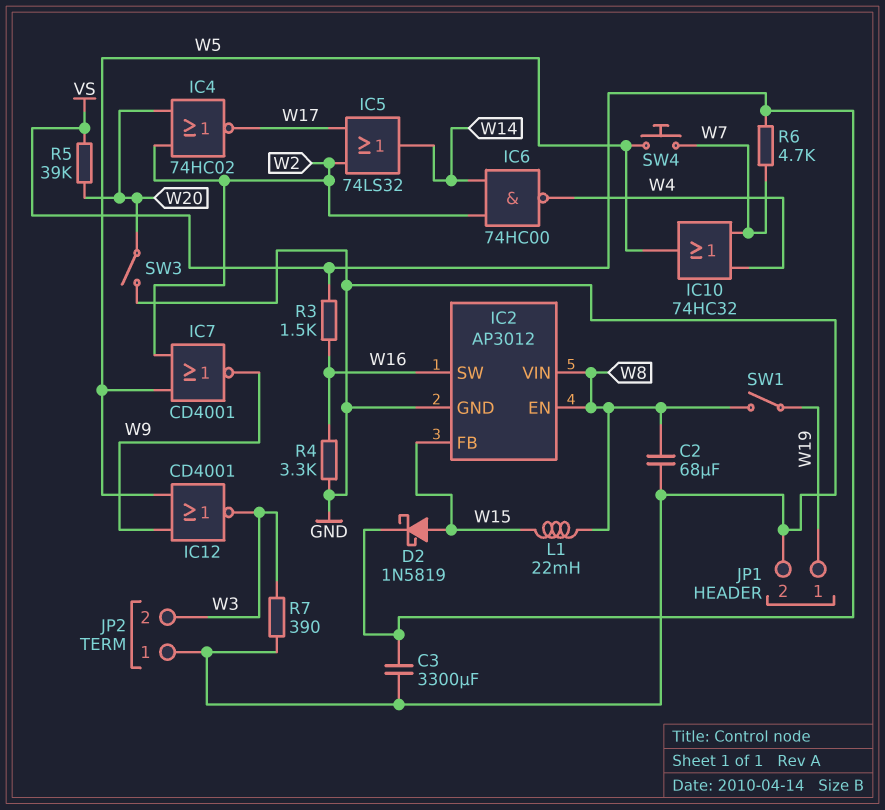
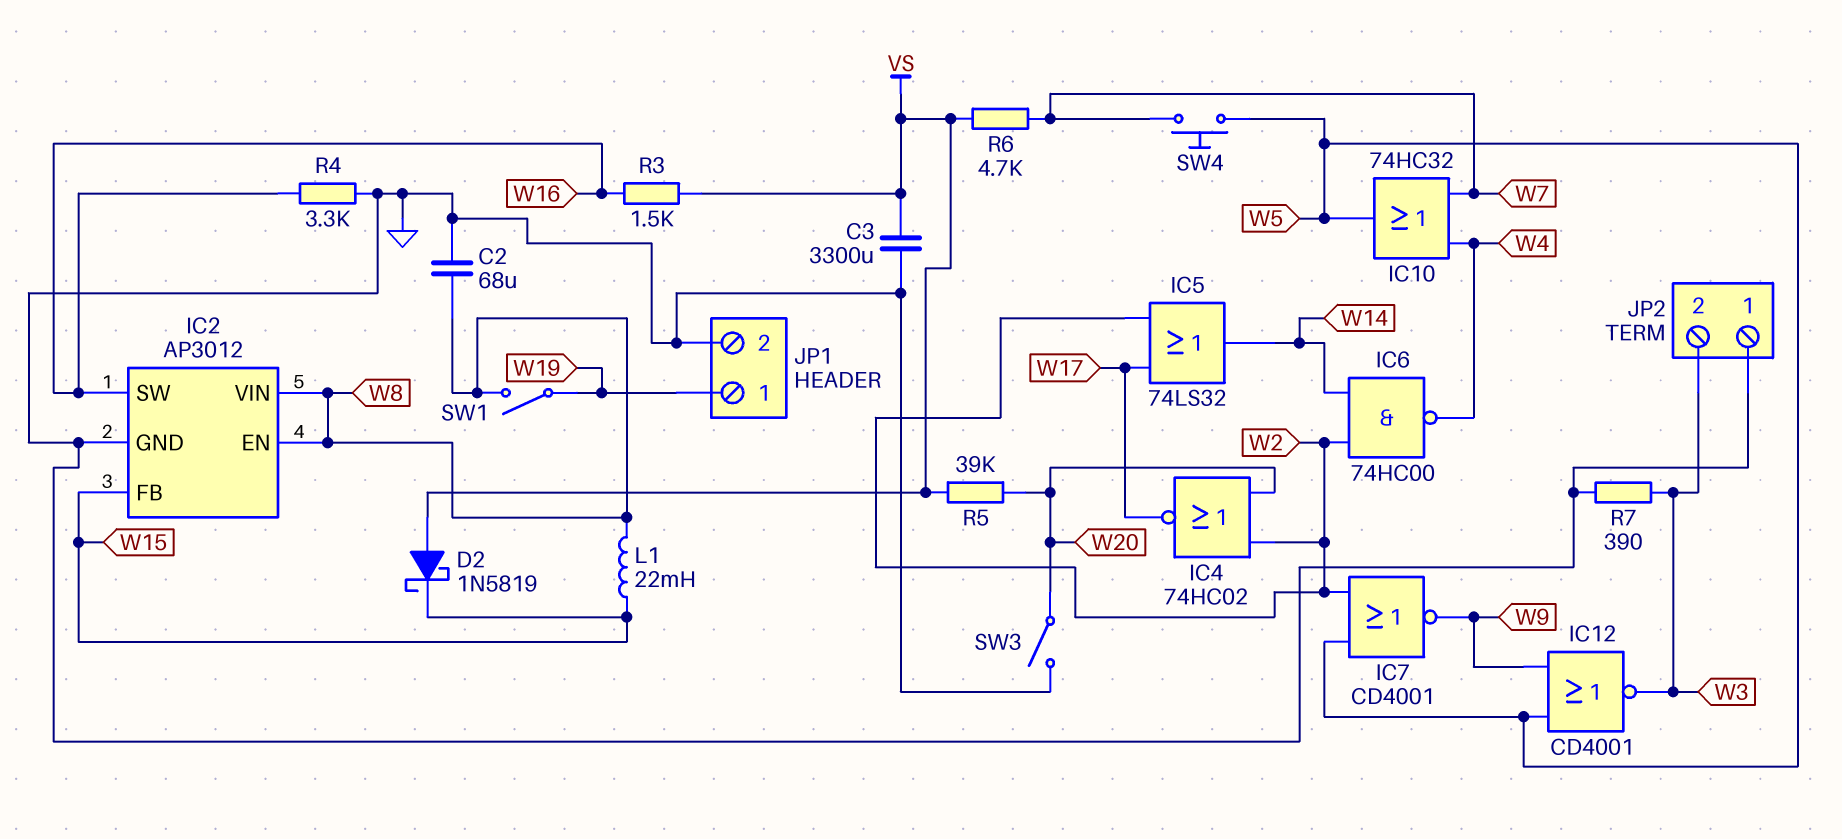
D2: schottky 1N5819 (A W15, K VS) -> schottky 1N5819 (A VS, K W15)

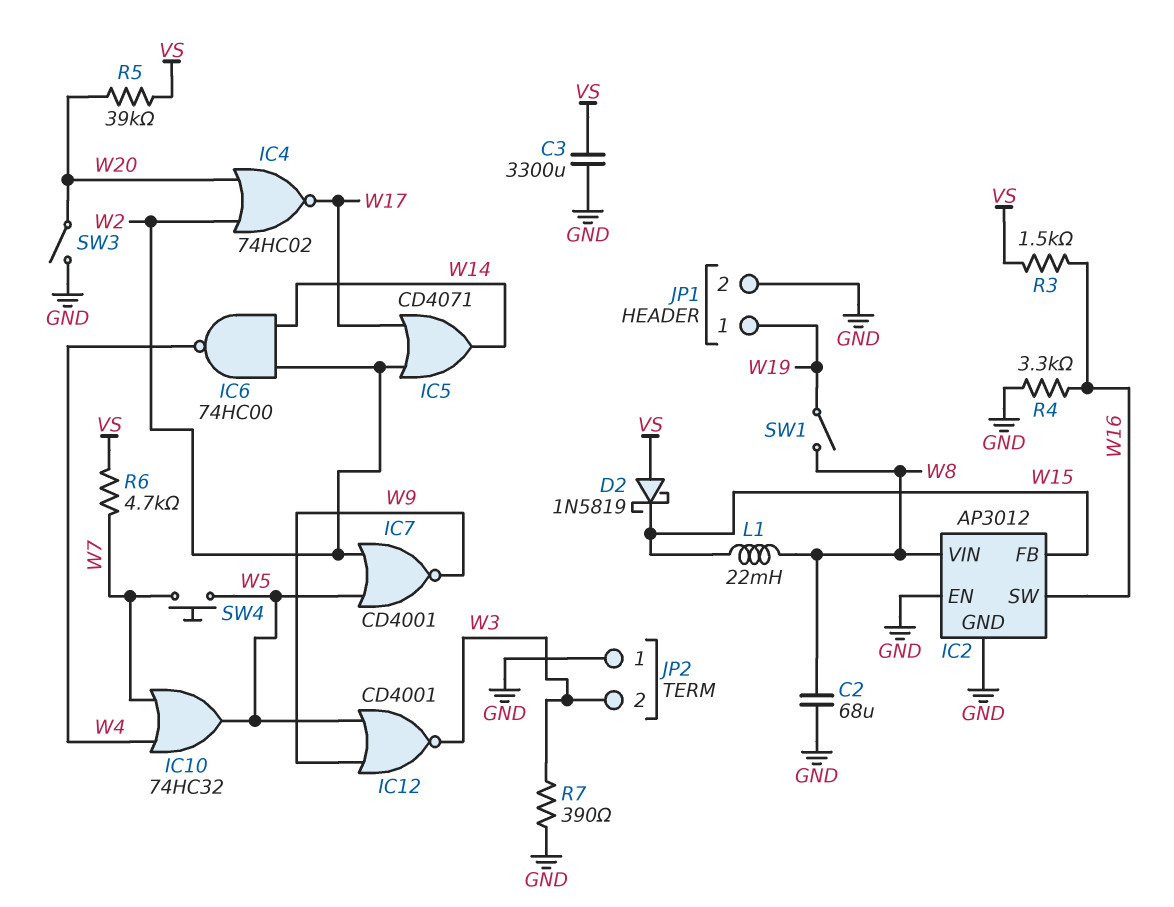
IC2 pin EN: W8 -> GND
IC5: OR 74LS32 (in W2, in W17, out W14) -> OR CD4071 (in W2, in W17, out W14)

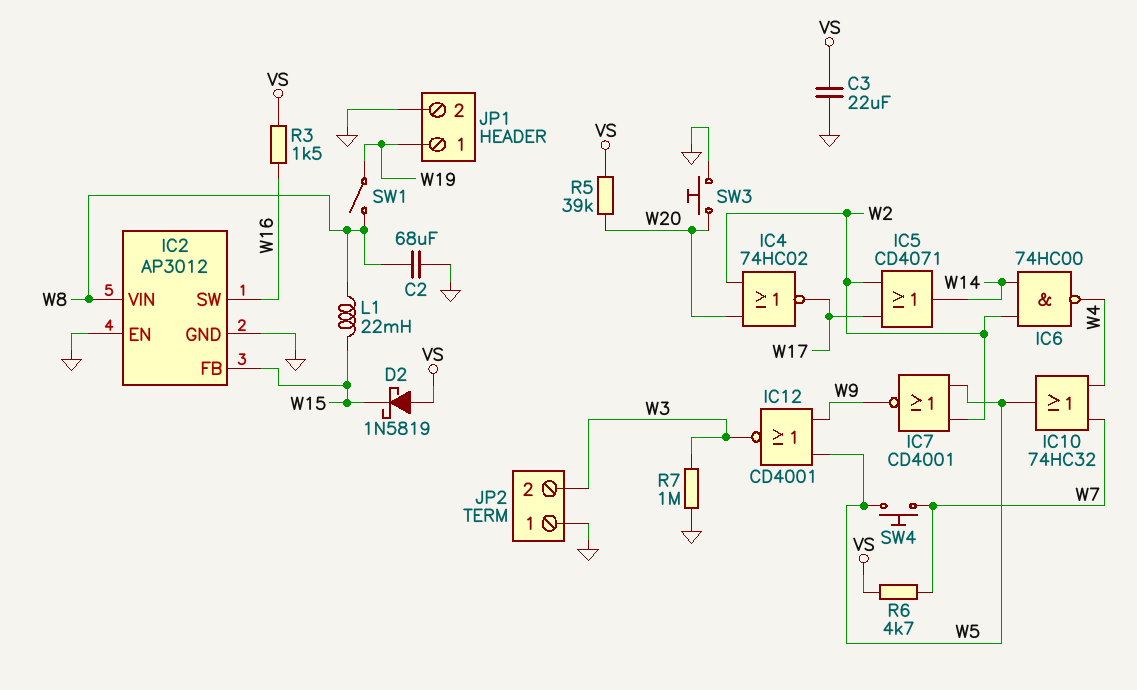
C3: 3300uF (GND, VS) -> 22uF (GND, VS)
R4: 3.3k (GND, W16) -> none
R7: 390 (GND, W3) -> 1M (GND, W3)
SW3: switch (GND, W20) -> button (GND, W20)

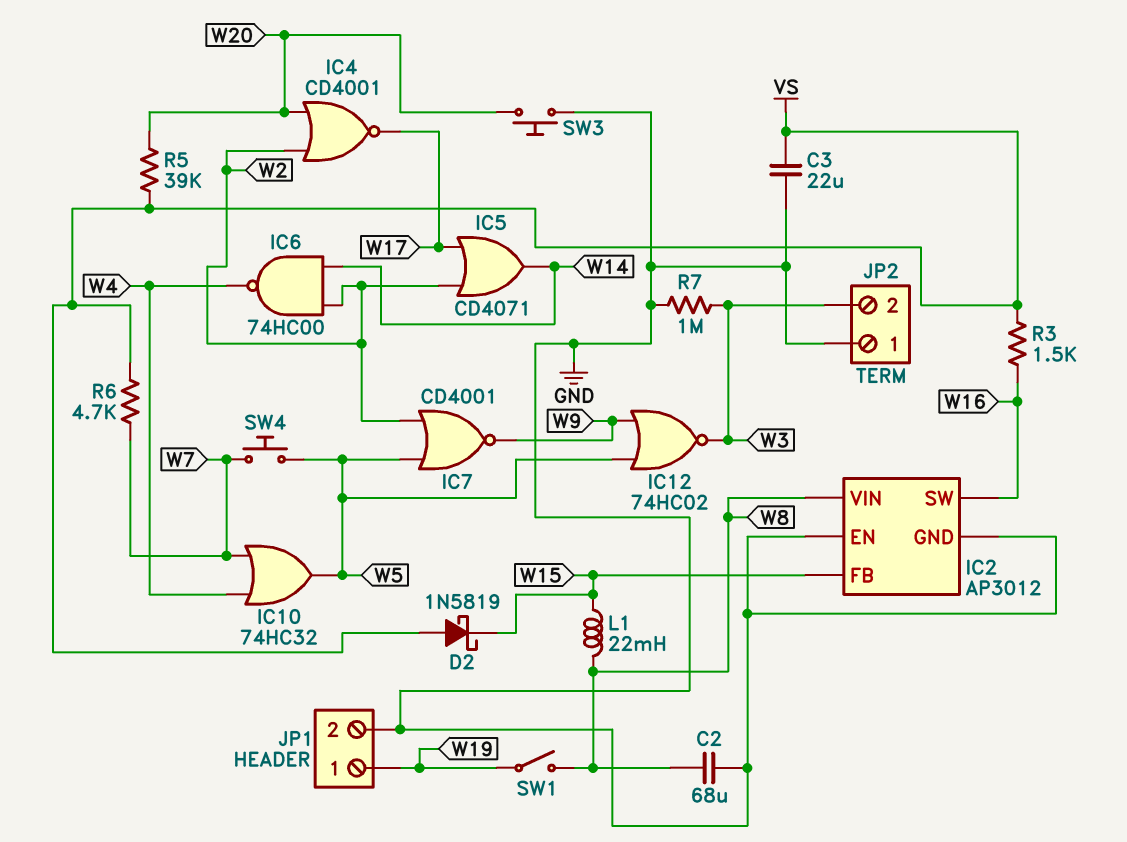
IC4: NOR 74HC02 (in W2, in W20, out W17) -> NOR CD4001 (in W2, in W20, out W17)
IC12: NOR CD4001 (in W5, in W9, out W3) -> NOR 74HC02 (in W5, in W9, out W3)

